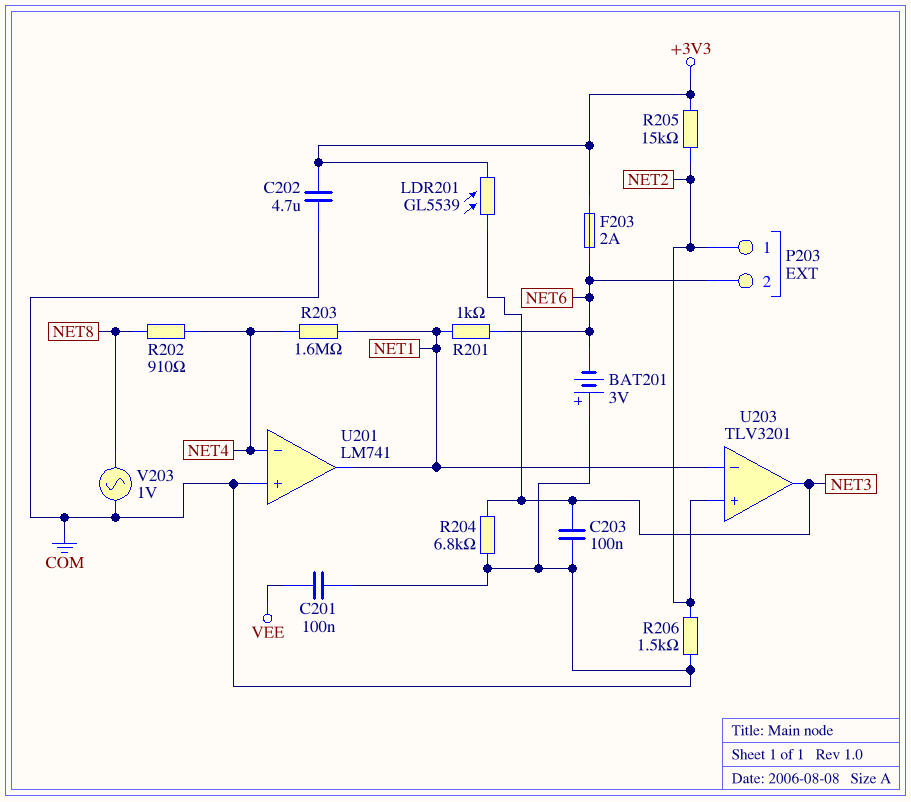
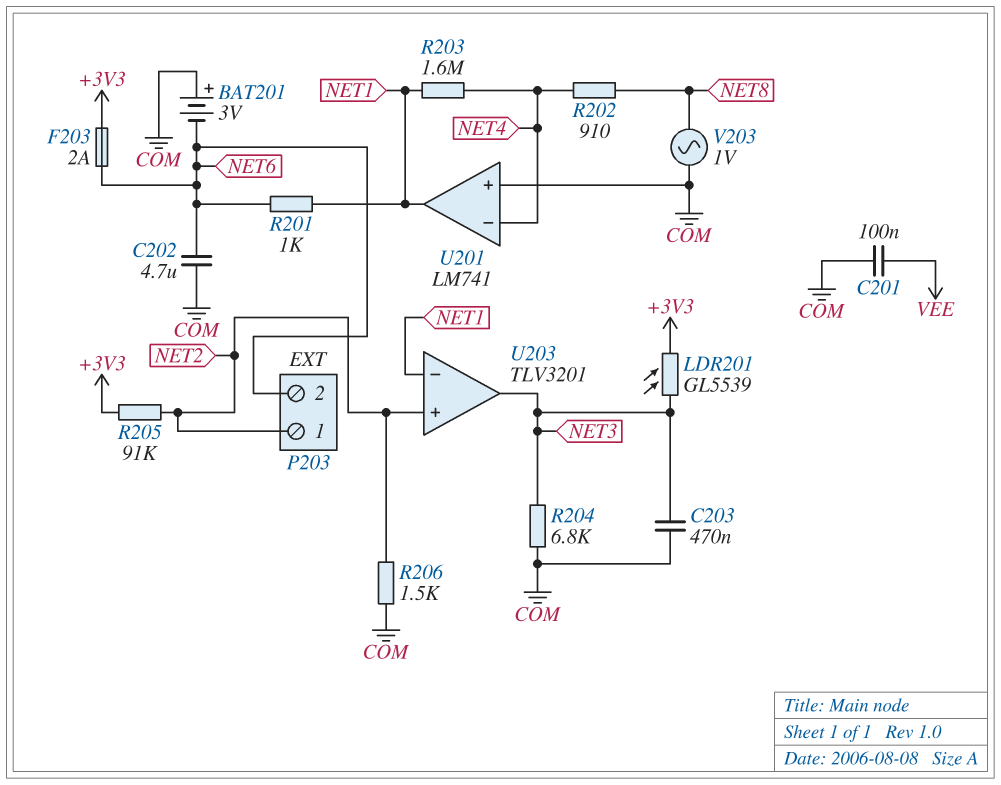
C202: 4.7uF (+3V3, COM) -> 4.7uF (COM, NET6)
C203: 100nF (COM, NET3) -> 470nF (COM, NET3)
R205: 15k (+3V3, NET2) -> 91k (+3V3, NET2)

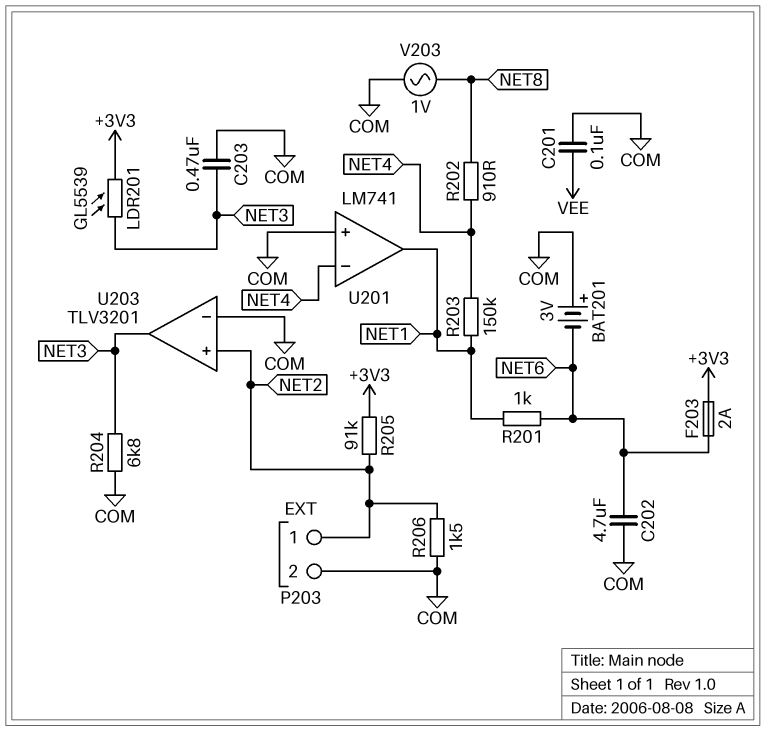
P203 pin 2: NET6 -> COM
R203: 1.6M (NET1, NET4) -> 150k (NET1, NET4)
U203 pin in-: NET1 -> COM

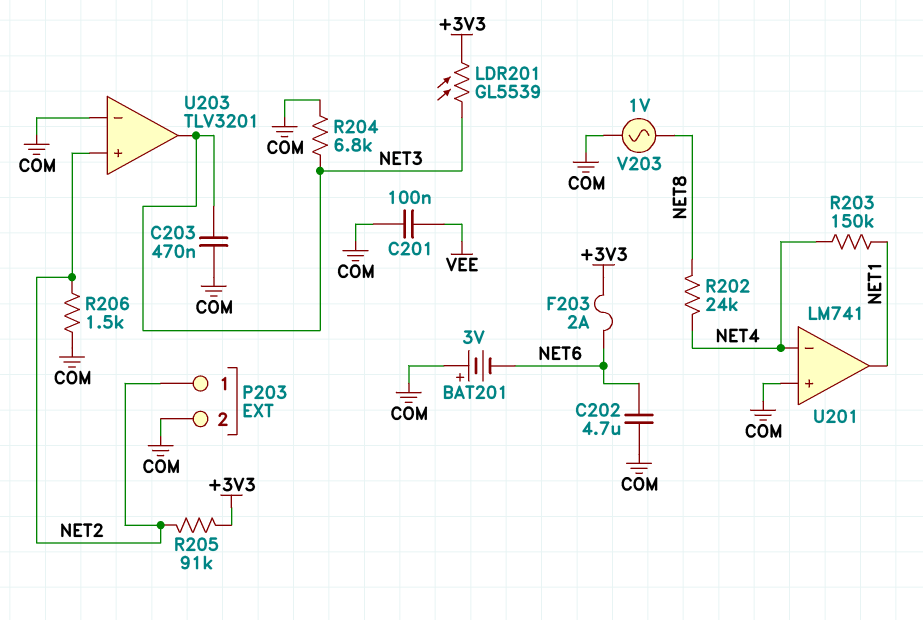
R201: 1k (NET1, NET6) -> none
R202: 910 (NET4, NET8) -> 24k (NET4, NET8)

